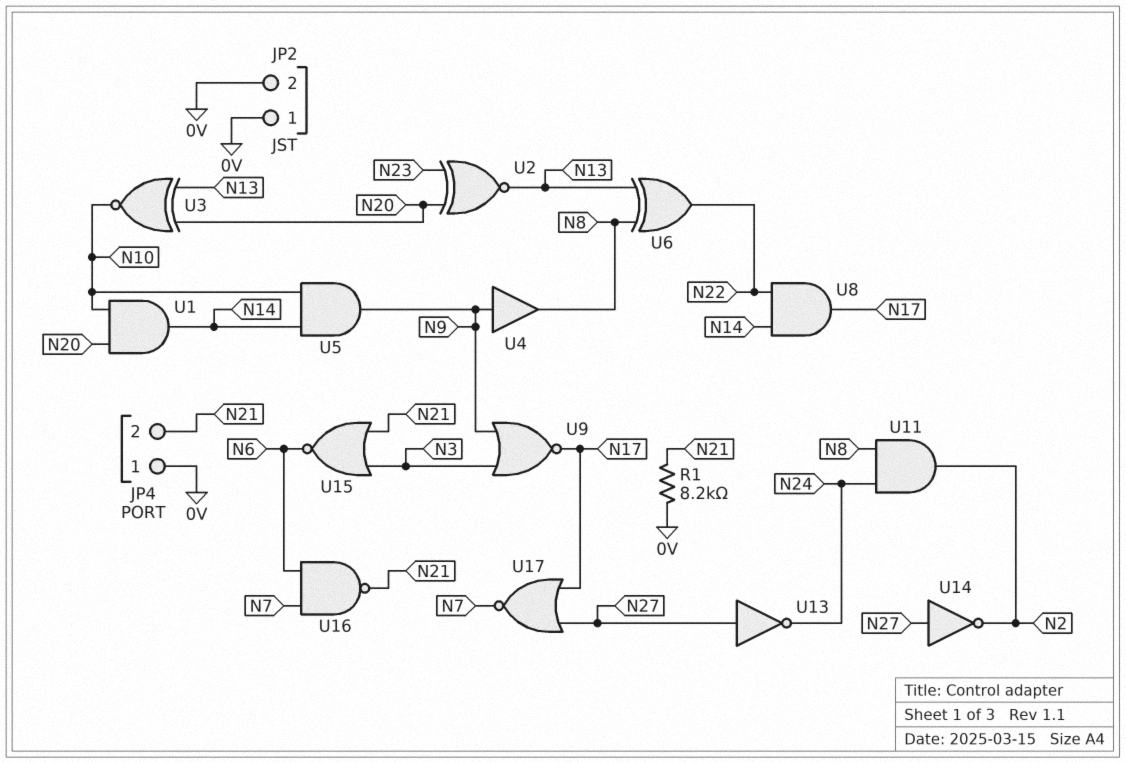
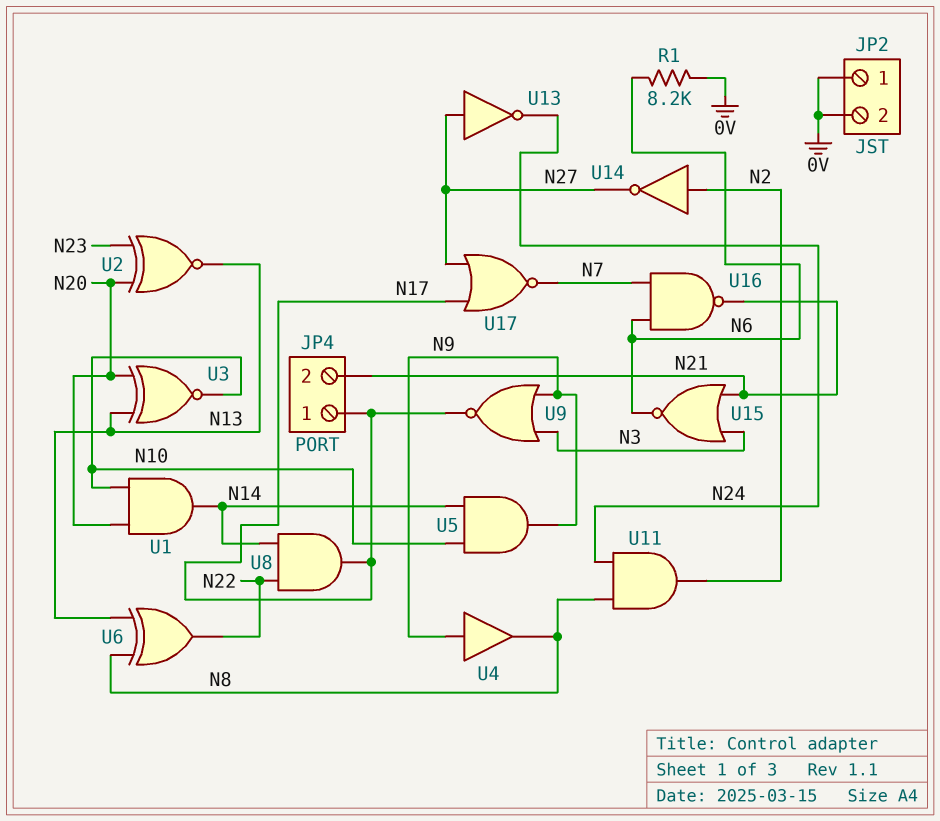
JP4 pin 1: 0V -> N17
R1: 8.2k (0V, N21) -> 8.2k (0V, N6)
U14: NOT (in N27, out N2) -> NOT (in N2, out N27)

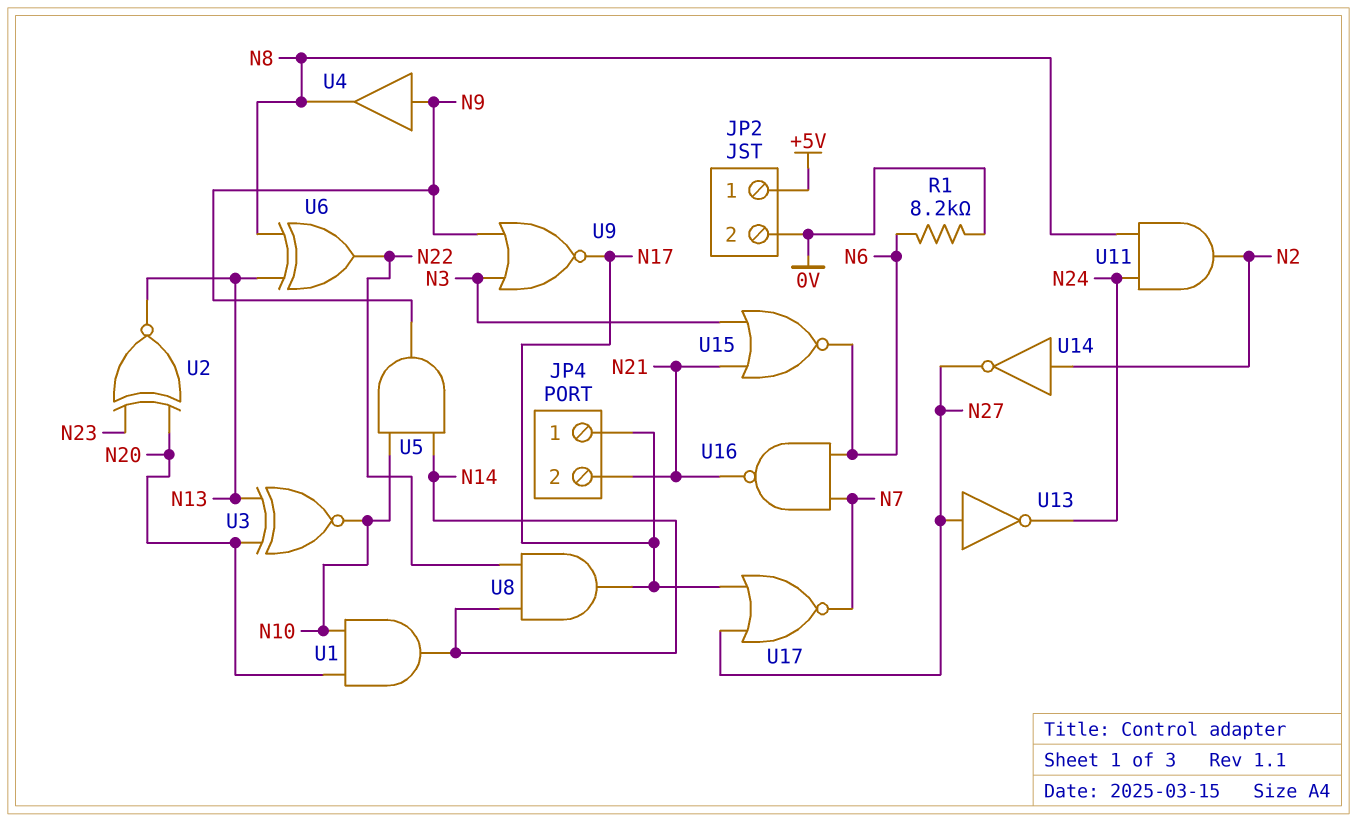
JP2 pin 1: 0V -> +5V

